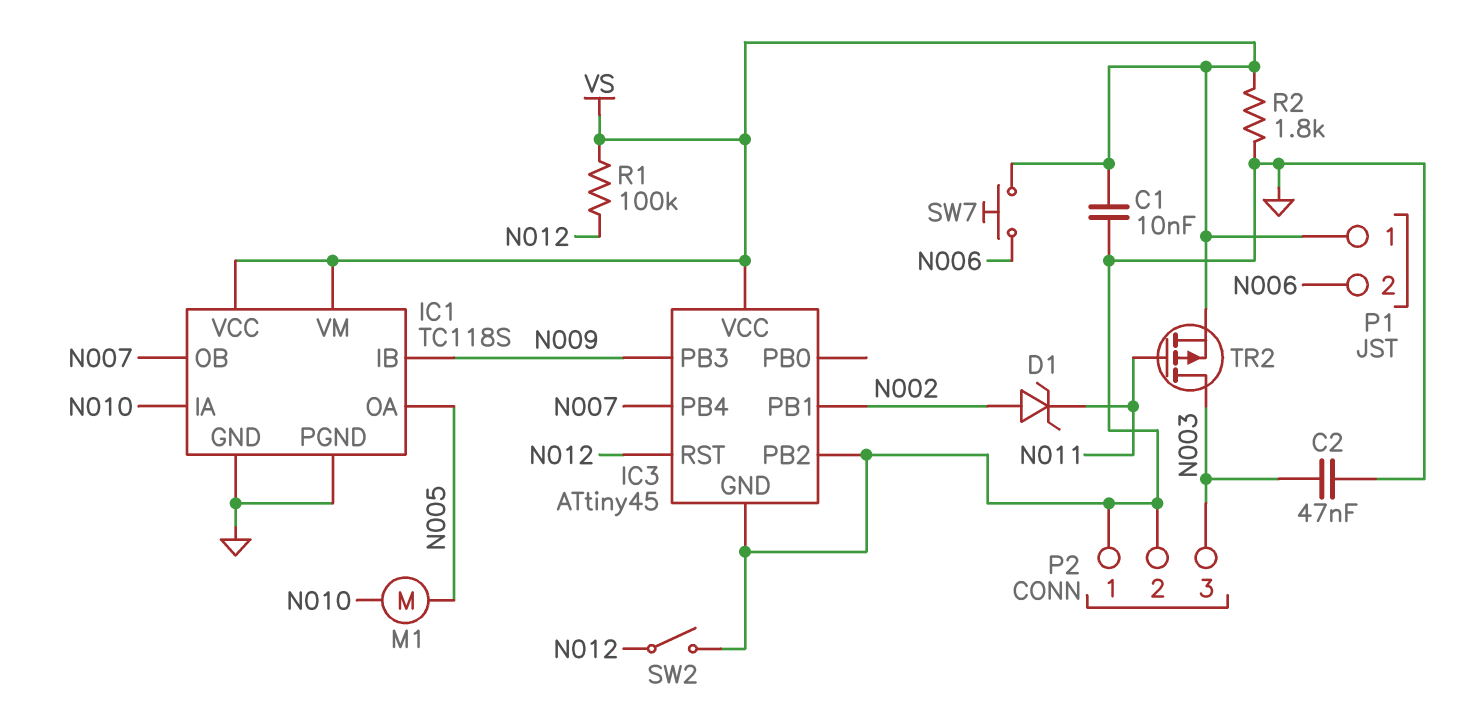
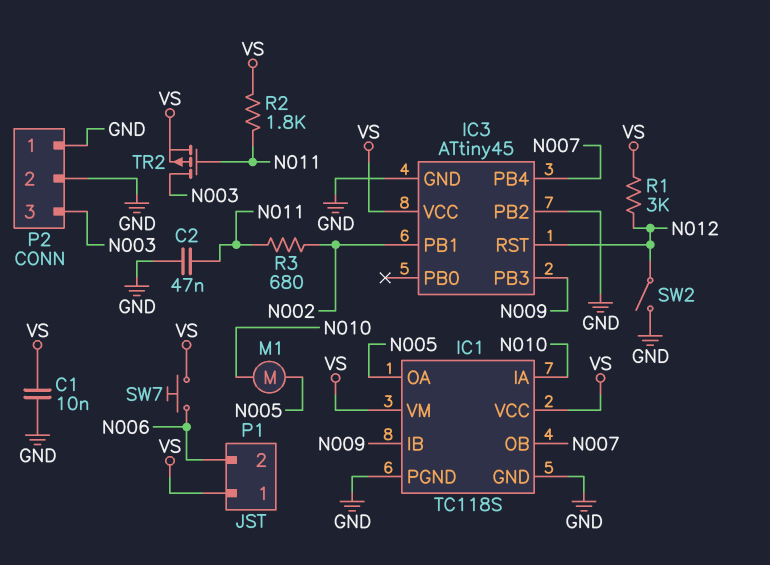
C2: 47nF (GND, N003) -> 47nF (GND, N011)
D1: zener (A N002, K N011) -> none
R1: 100k (N012, VS) -> 3k (N012, VS)
R2: 1.8k (GND, VS) -> 1.8k (N011, VS)
R3: none -> 680 (N002, N011)

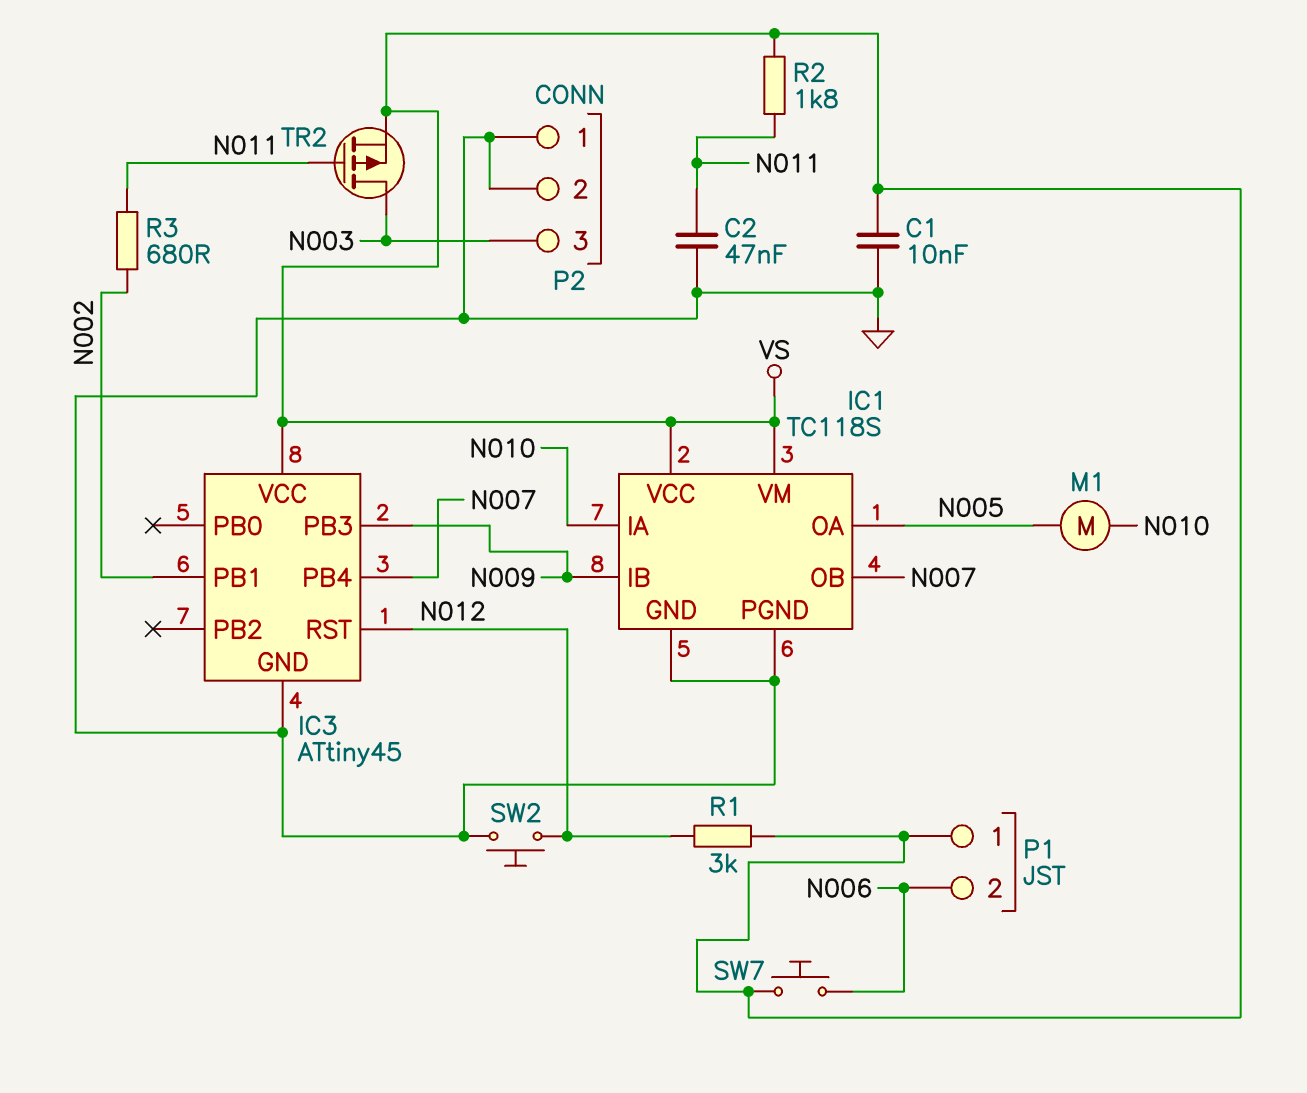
IC3 pin PB2: GND -> none
SW2: switch (GND, N012) -> button (GND, N012)

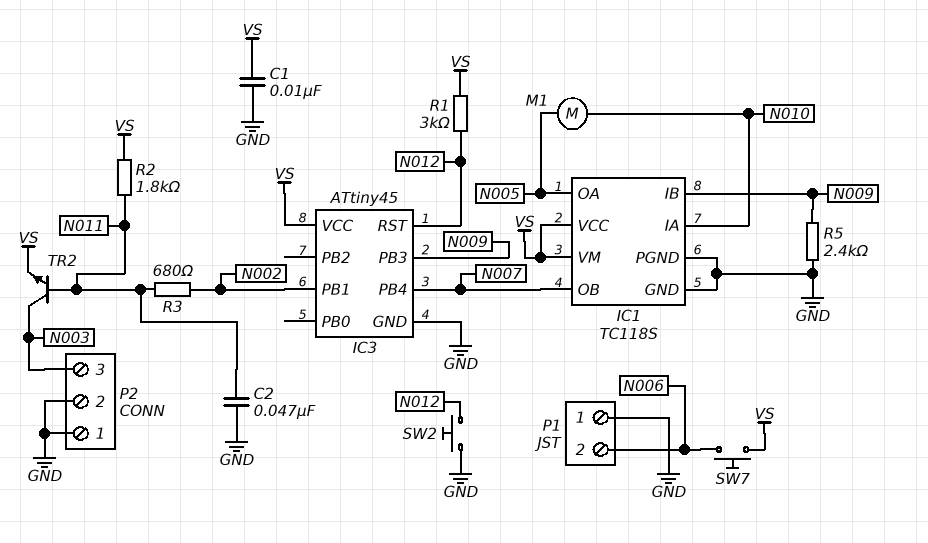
P1 pin 1: VS -> GND
R5: none -> 2.4k (GND, N009)
TR2: PMOS (G N011, D N003, S VS) -> NPN (B N011, C N003, E VS)

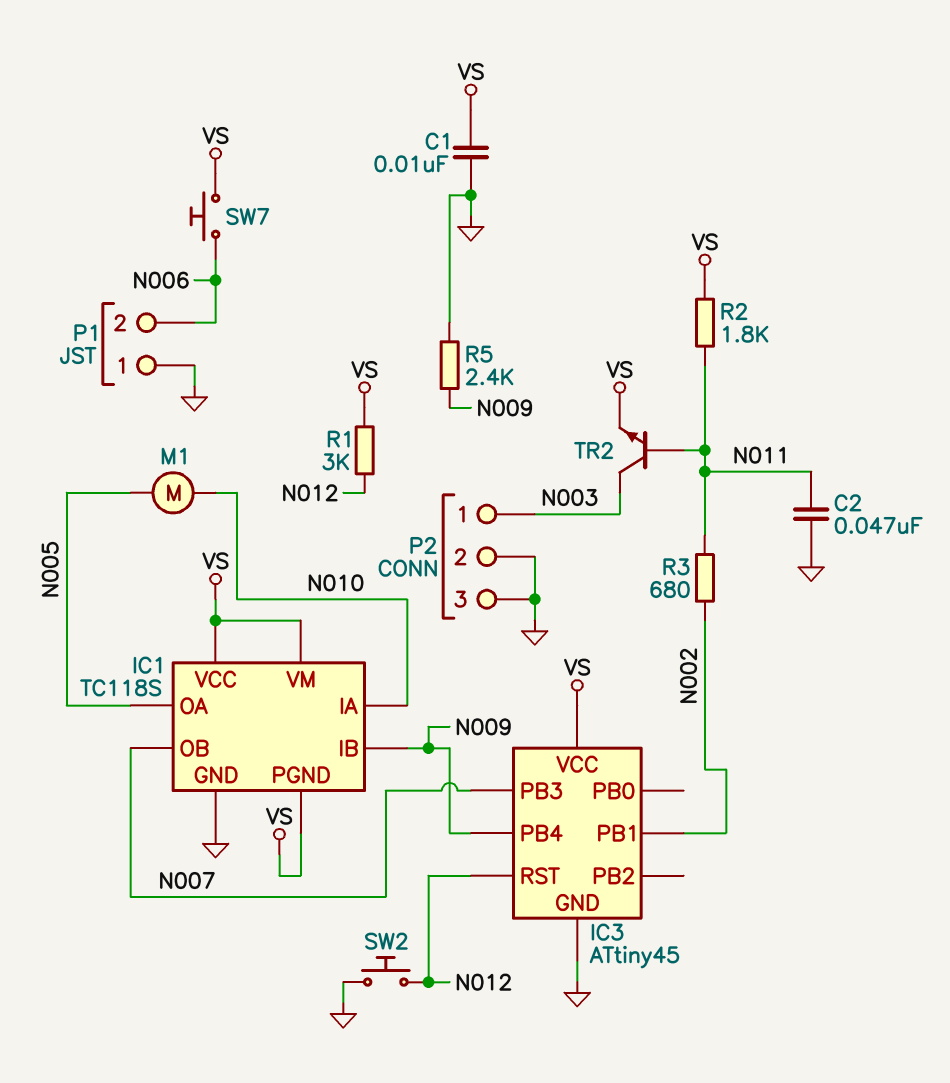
IC1 pin PGND: GND -> VS
IC3 pin PB3: N009 -> N007
IC3 pin PB4: N007 -> N009
P2 pin 1: GND -> N003
P2 pin 3: N003 -> GND

